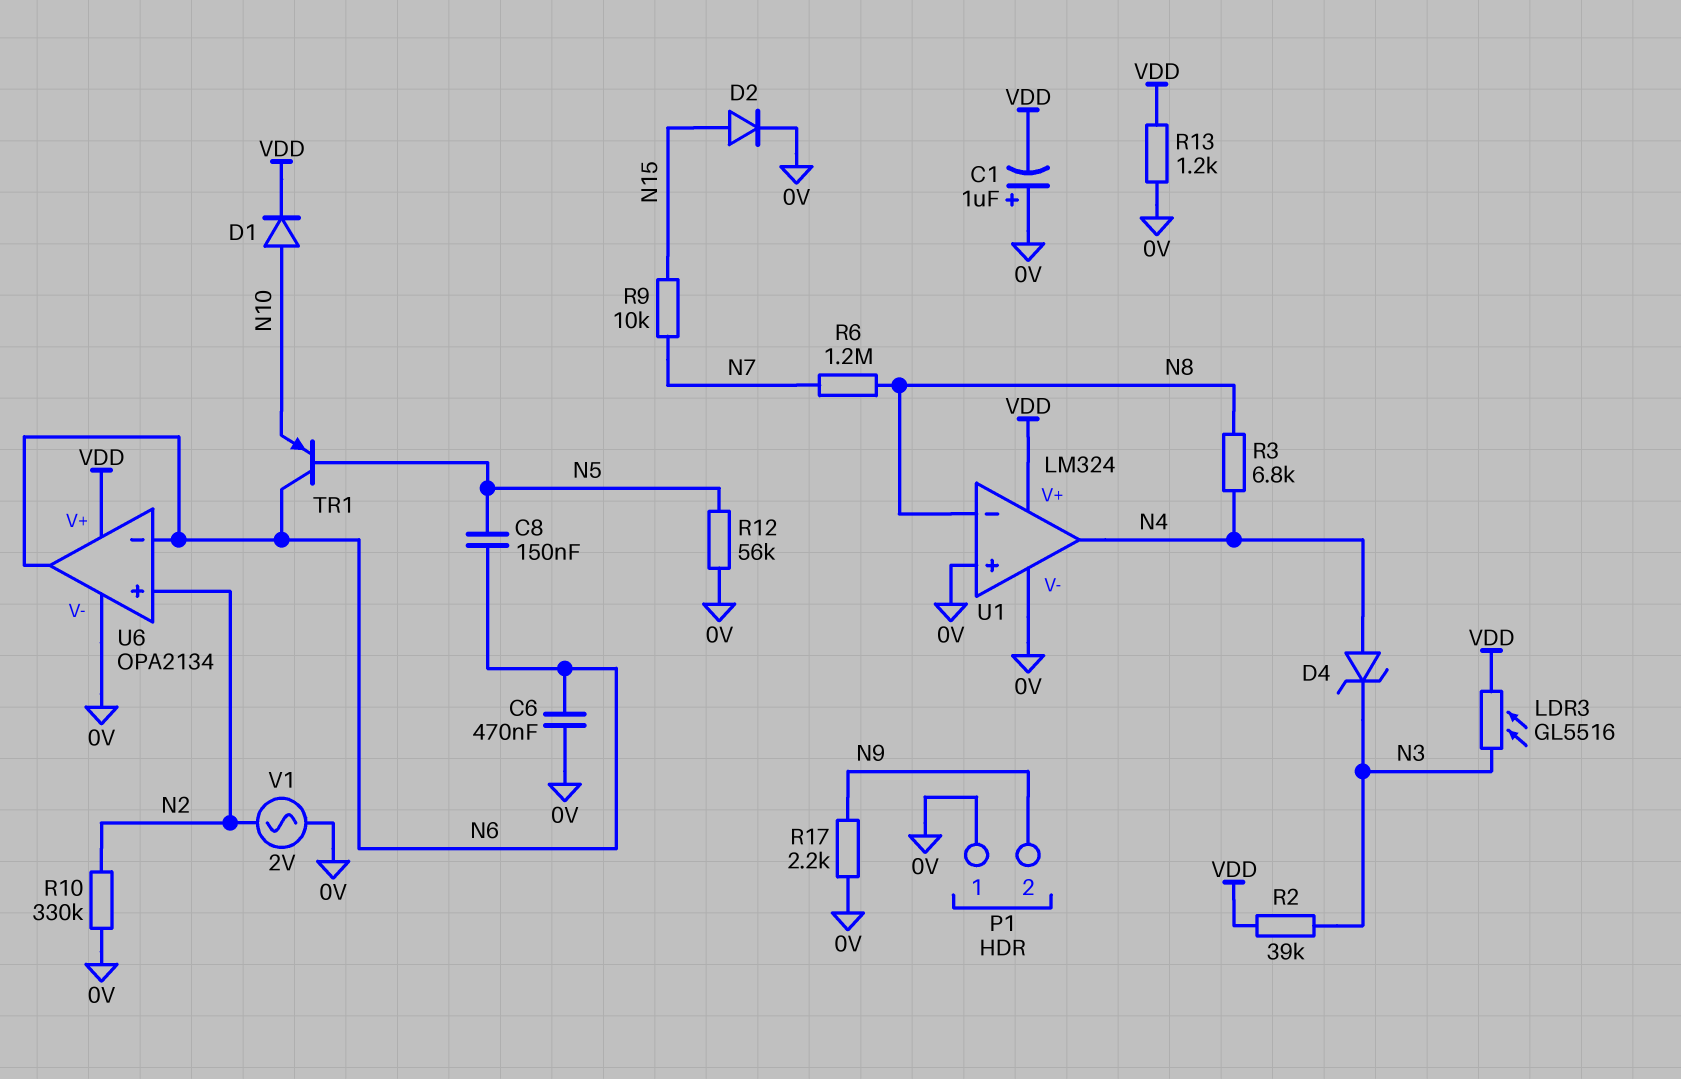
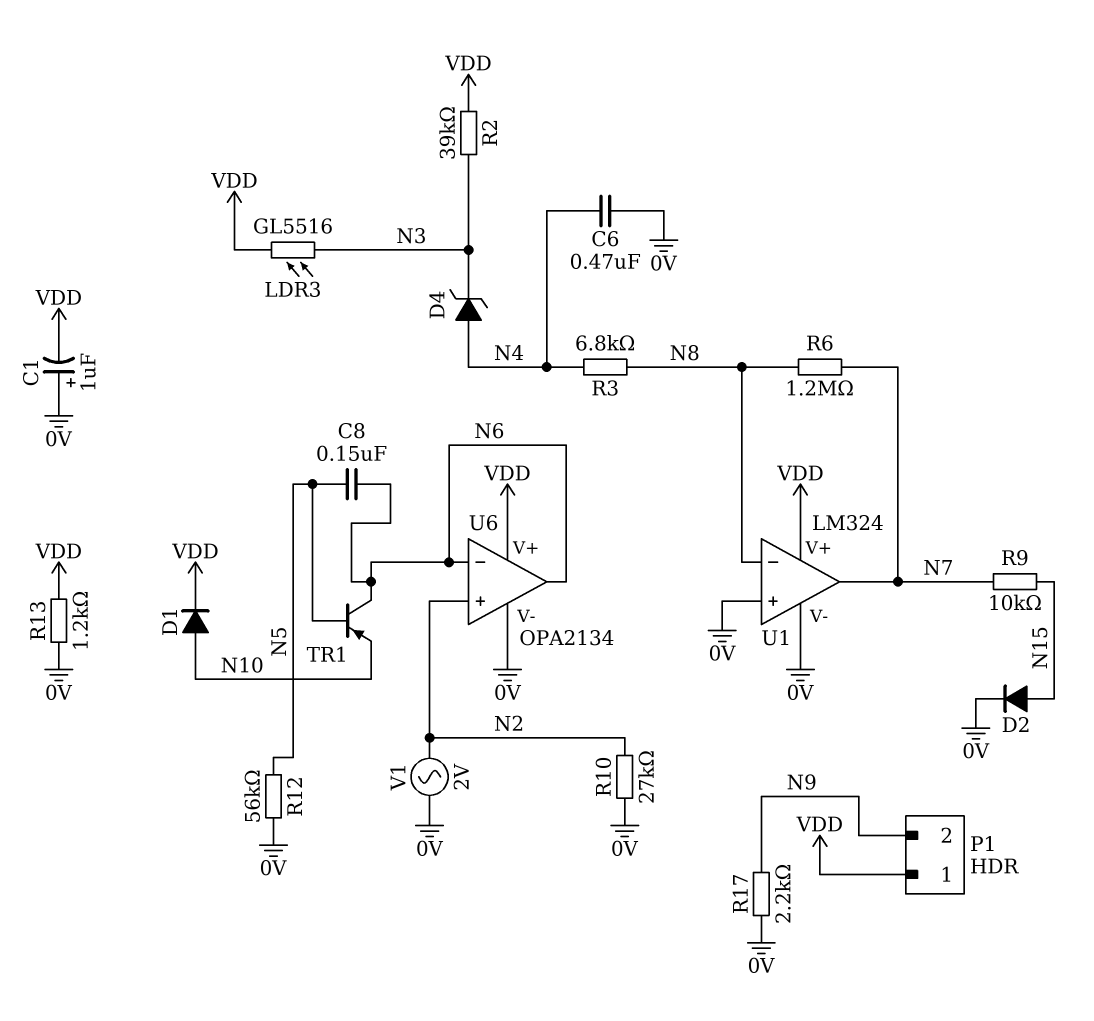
C6: 470nF (0V, N6) -> 470nF (0V, N4)
P1 pin 1: 0V -> VDD
R10: 330k (0V, N2) -> 27k (0V, N2)
U1 pin out: N4 -> N7

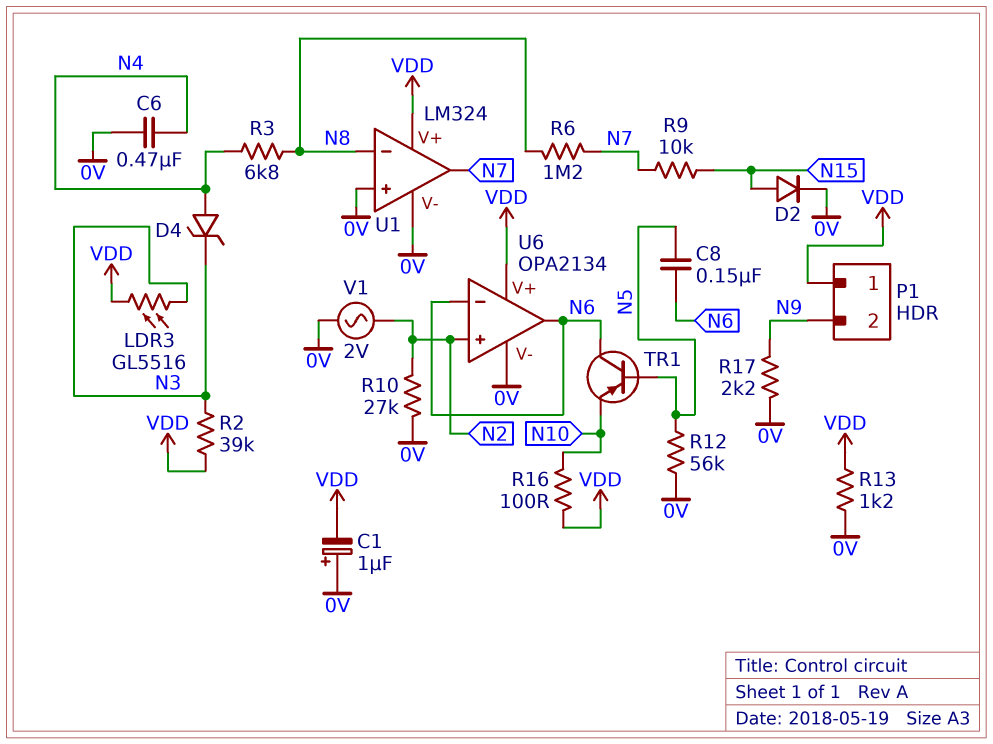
D1: diode (A N10, K VDD) -> none
R16: none -> 100 (N10, VDD)

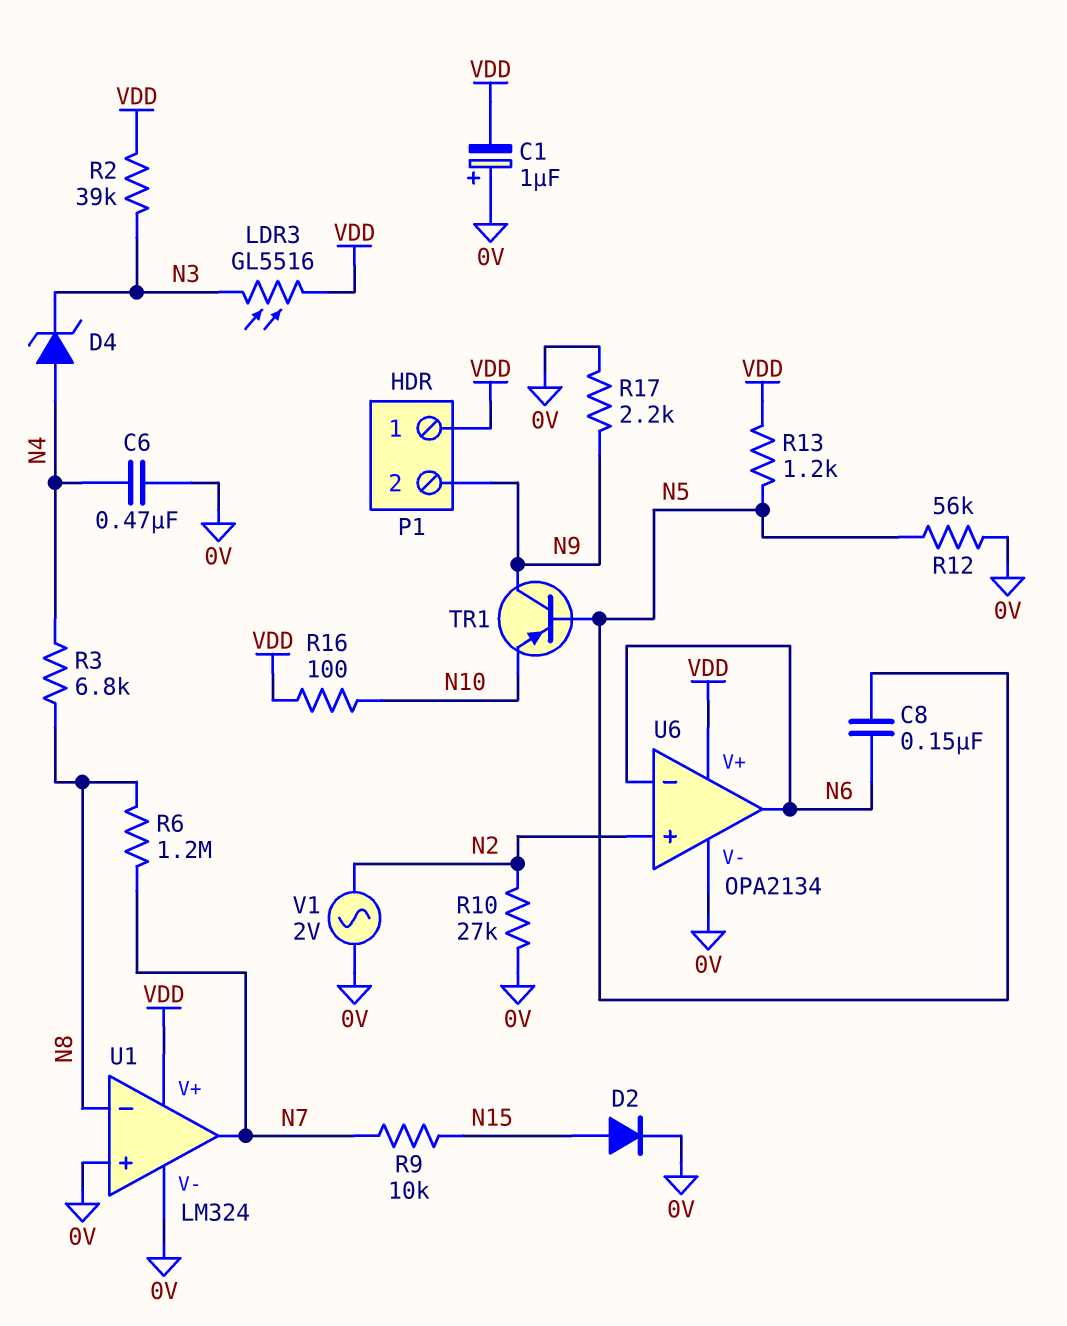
R13: 1.2k (0V, VDD) -> 1.2k (N5, VDD)
TR1: PNP (B N5, C N6, E N10) -> PNP (B N5, C N9, E N10)

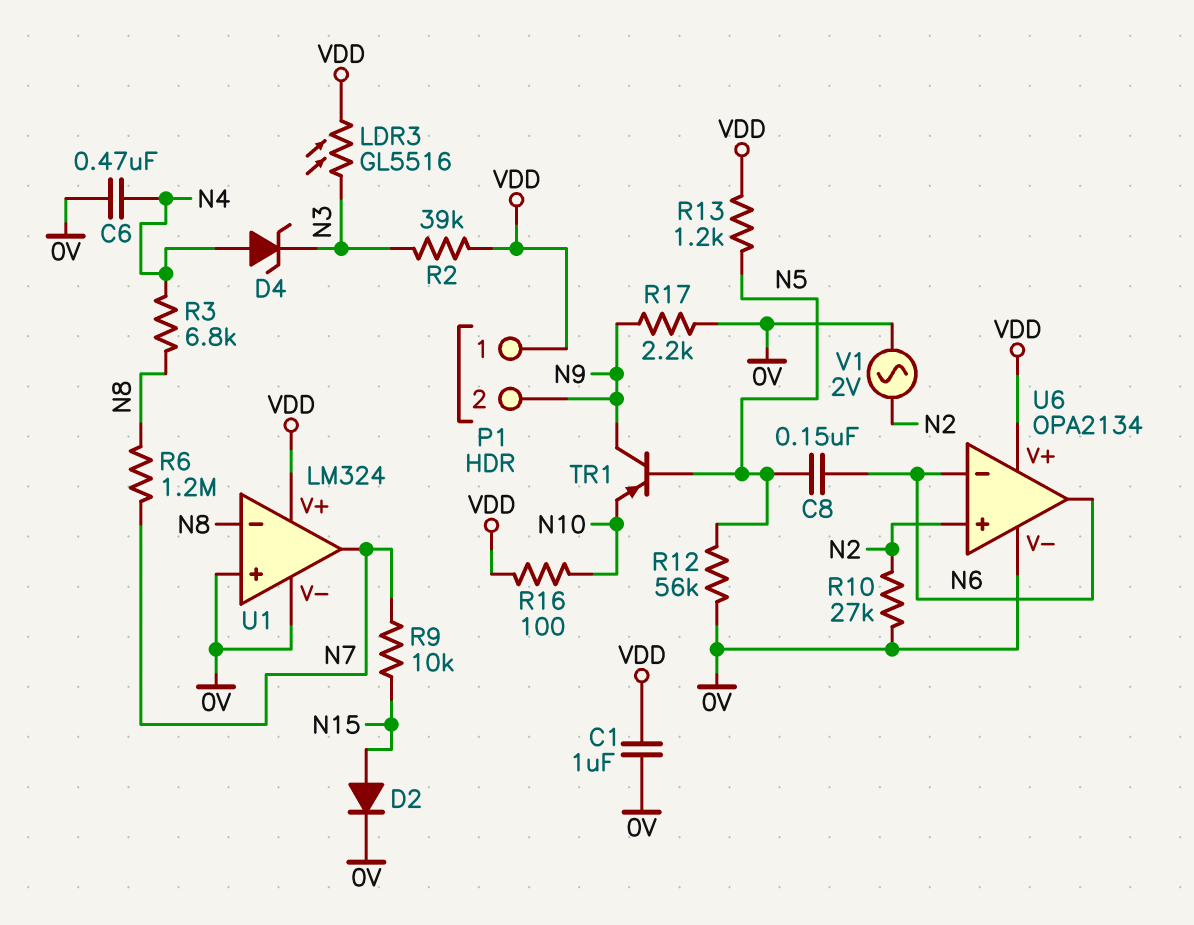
C1: 1uF (plus 0V, minus VDD) -> 1uF (0V, VDD)

